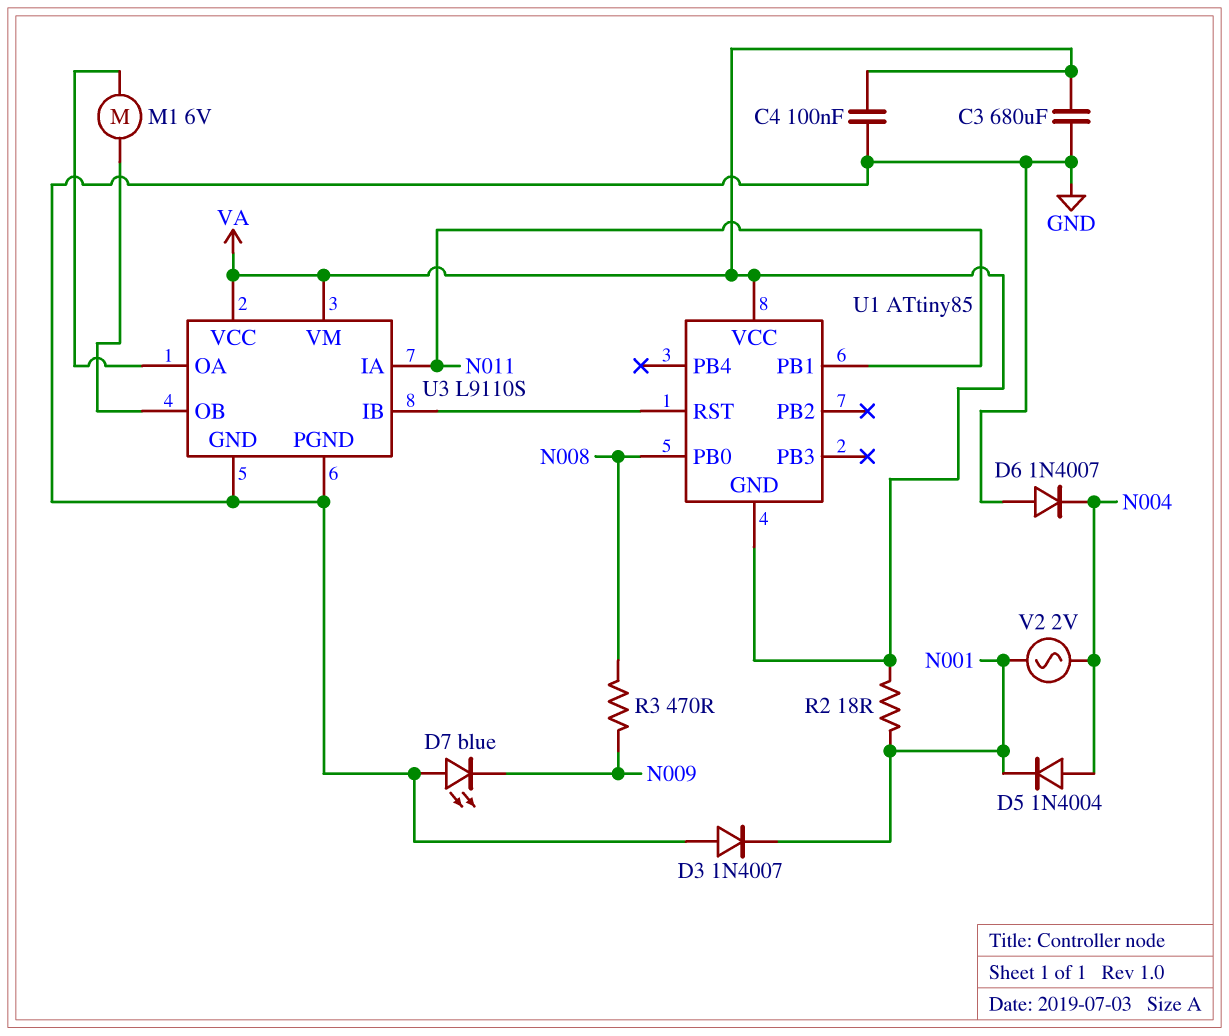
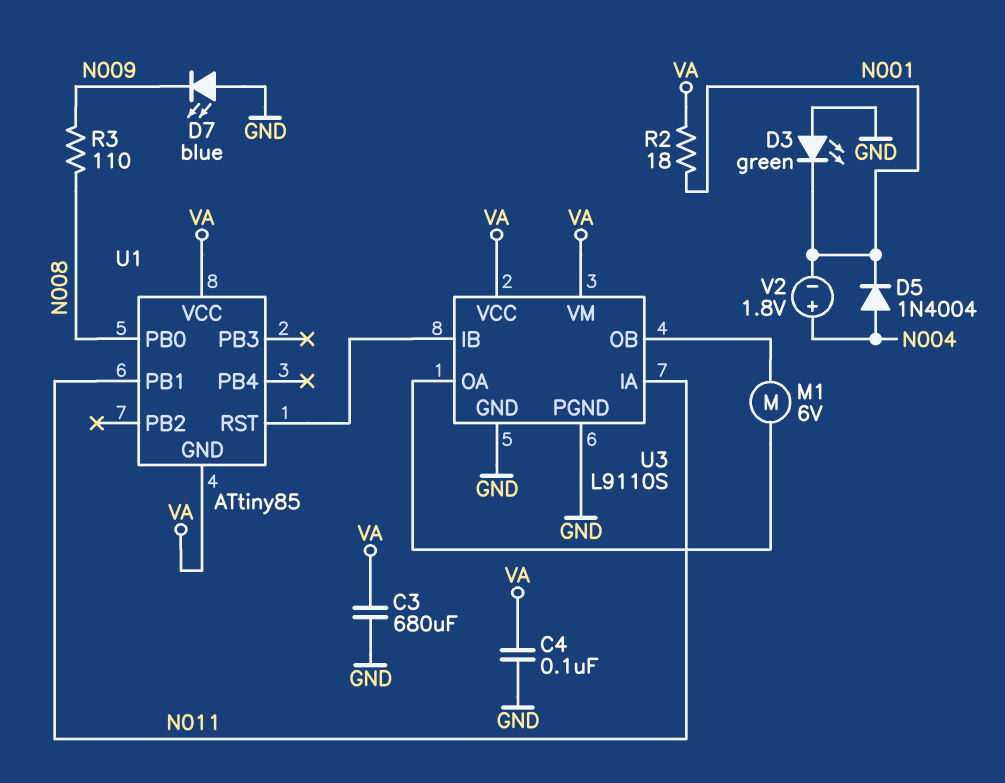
D3: diode 1N4007 (A GND, K N001) -> LED green (A GND, K N001)
D6: diode 1N4007 (A GND, K N004) -> none
R3: 470 (N008, N009) -> 110 (N008, N009)
V2: AC 2V (N001, N004) -> 1.8V (plus N004, minus N001)

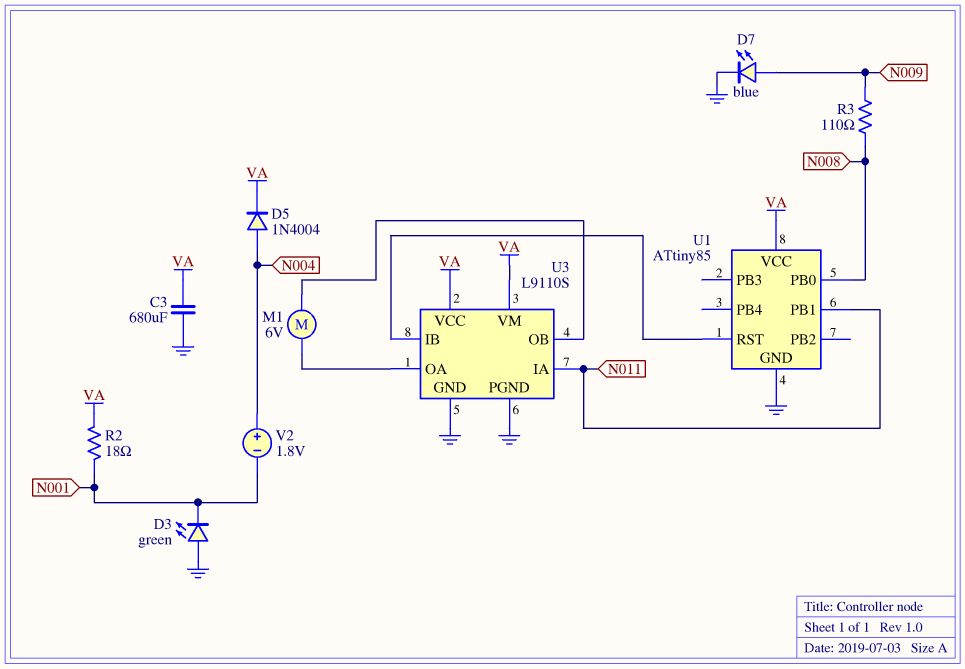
C4: 100nF (GND, VA) -> none
D5: diode 1N4004 (A N004, K N001) -> diode 1N4004 (A N004, K VA)
D7: LED blue (A GND, K N009) -> LED blue (A N009, K GND)
U1 pin GND: VA -> GND

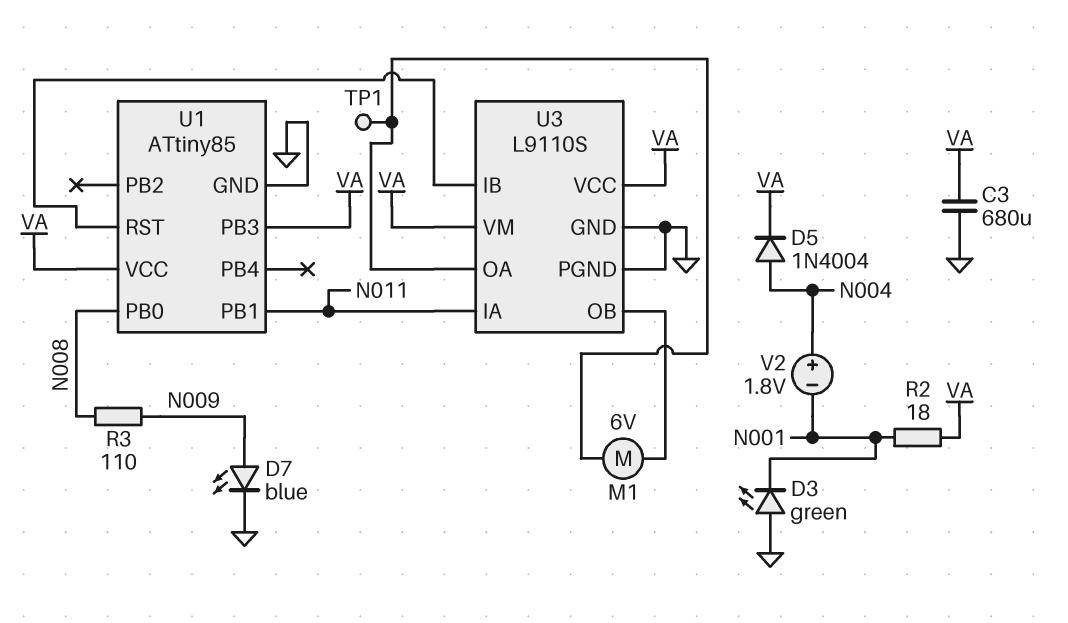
TP1: none -> test point (U3/OA)
U1 pin PB3: none -> VA

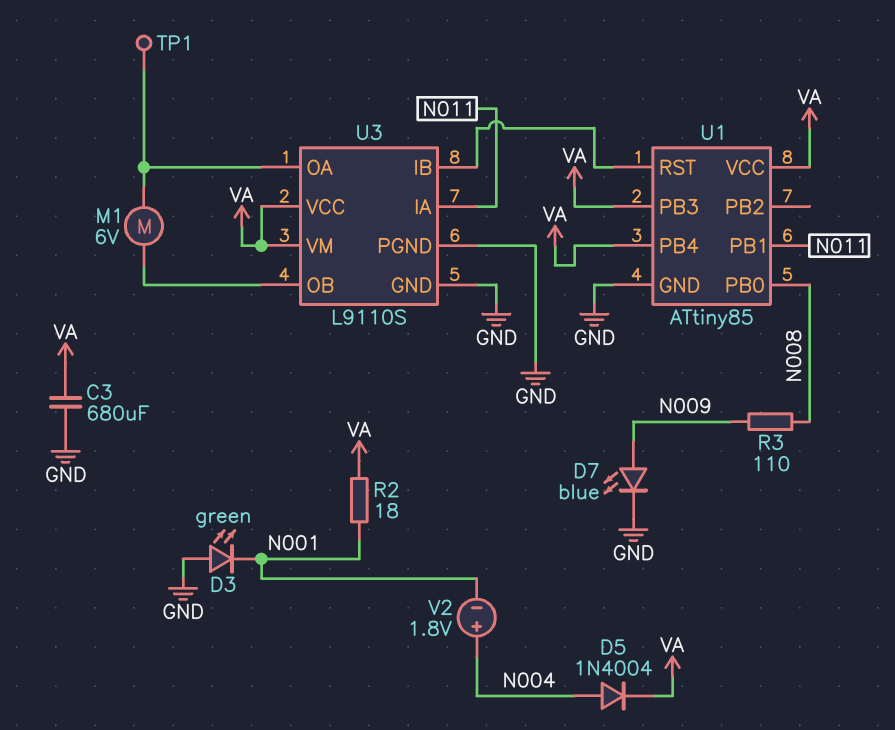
U1 pin PB4: none -> VA

